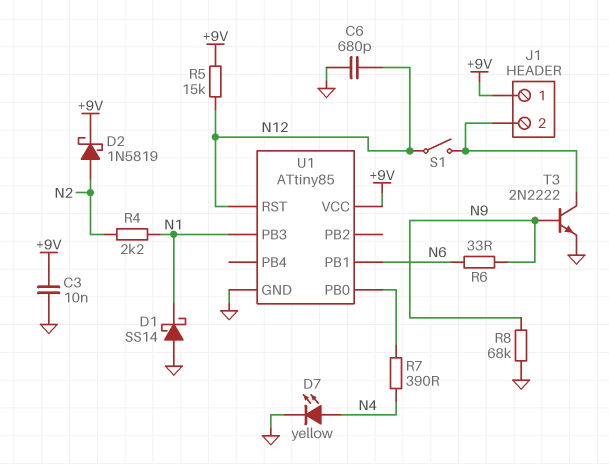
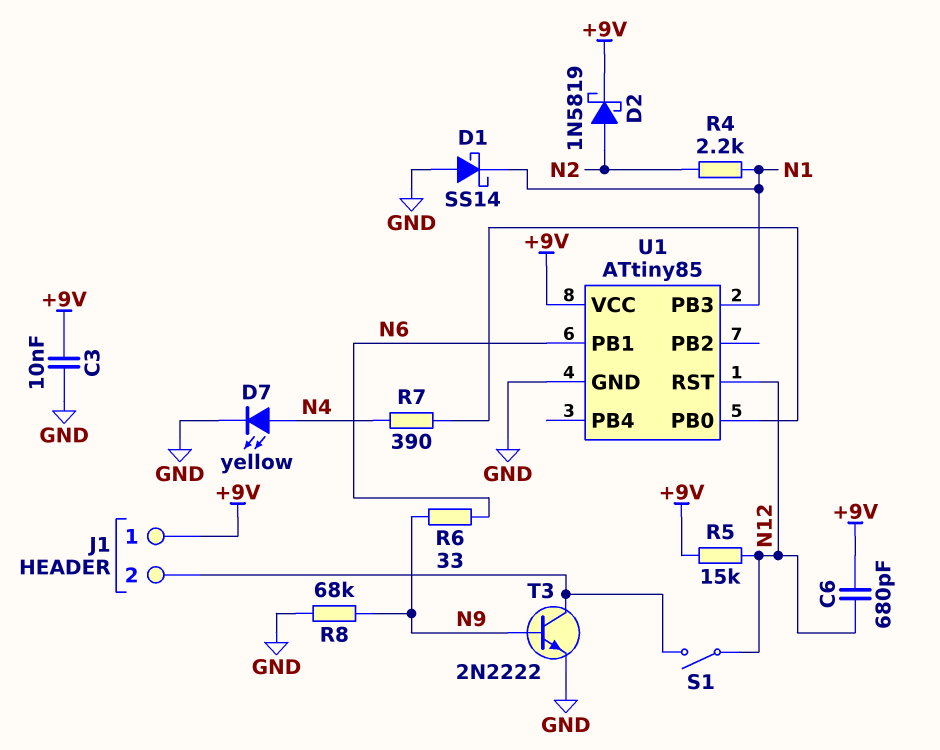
C6: 680pF (GND, N12) -> 680pF (+9V, N12)

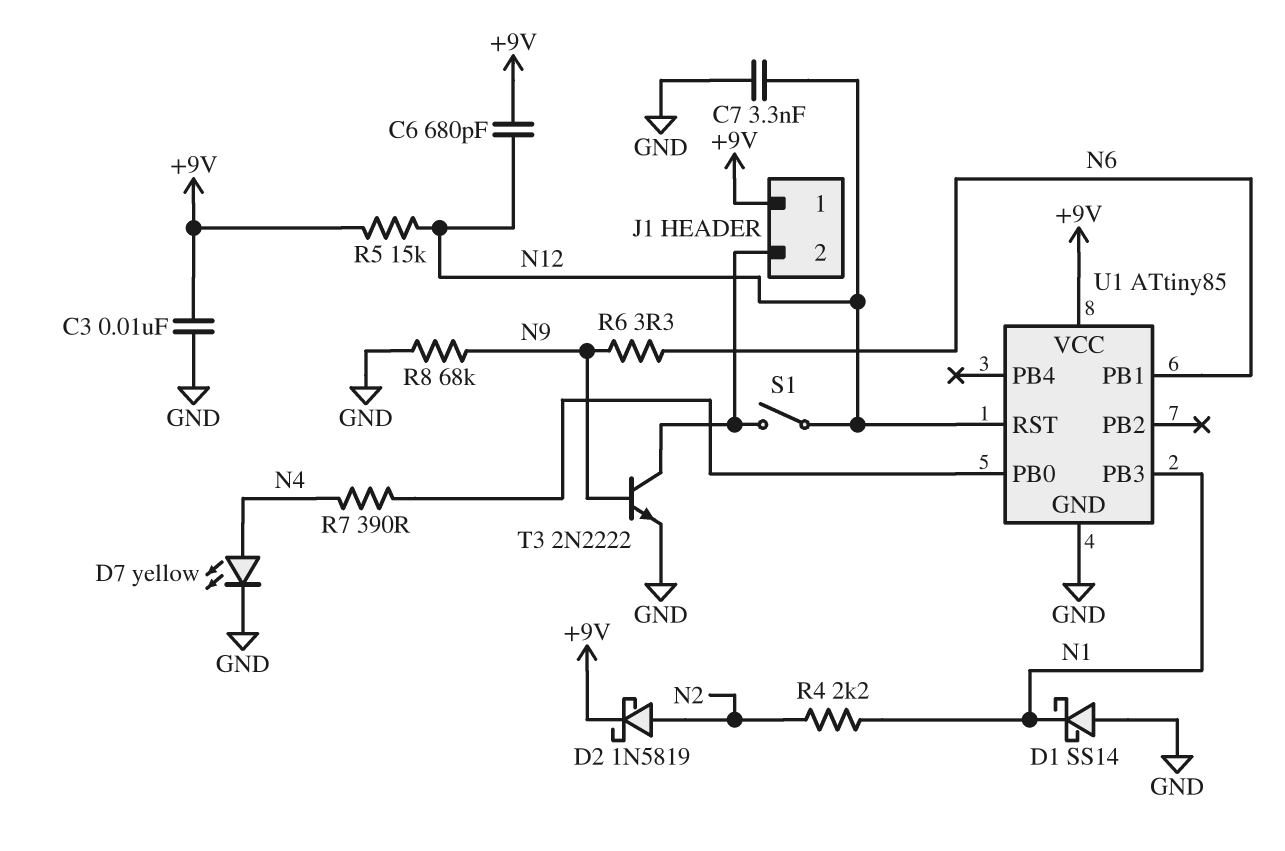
C7: none -> 3.3nF (GND, N12)
R6: 33 (N6, N9) -> 3.3 (N6, N9)

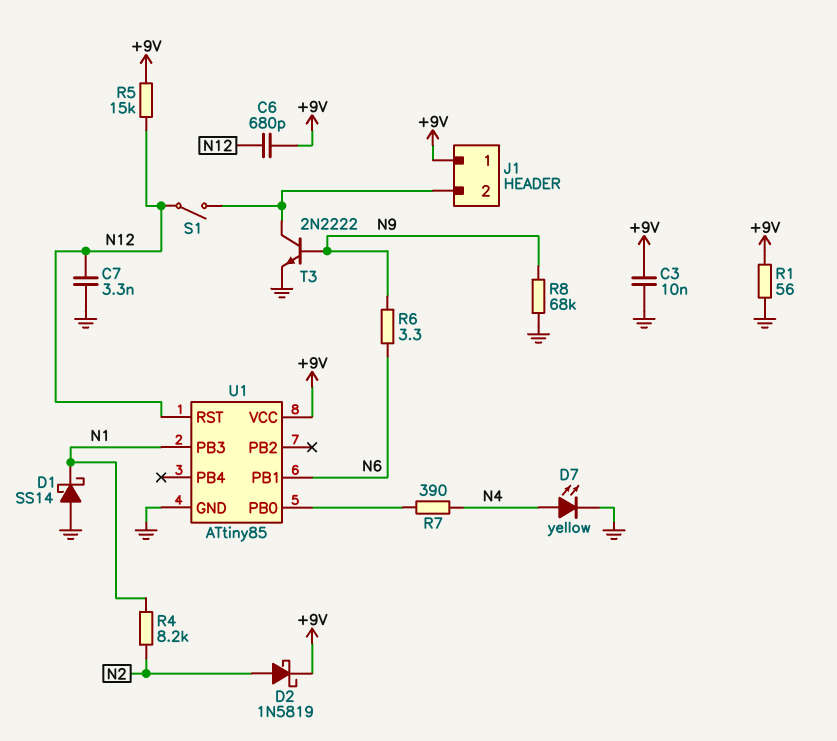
R1: none -> 56 (+9V, GND)
R4: 2.2k (N1, N2) -> 8.2k (N1, N2)

